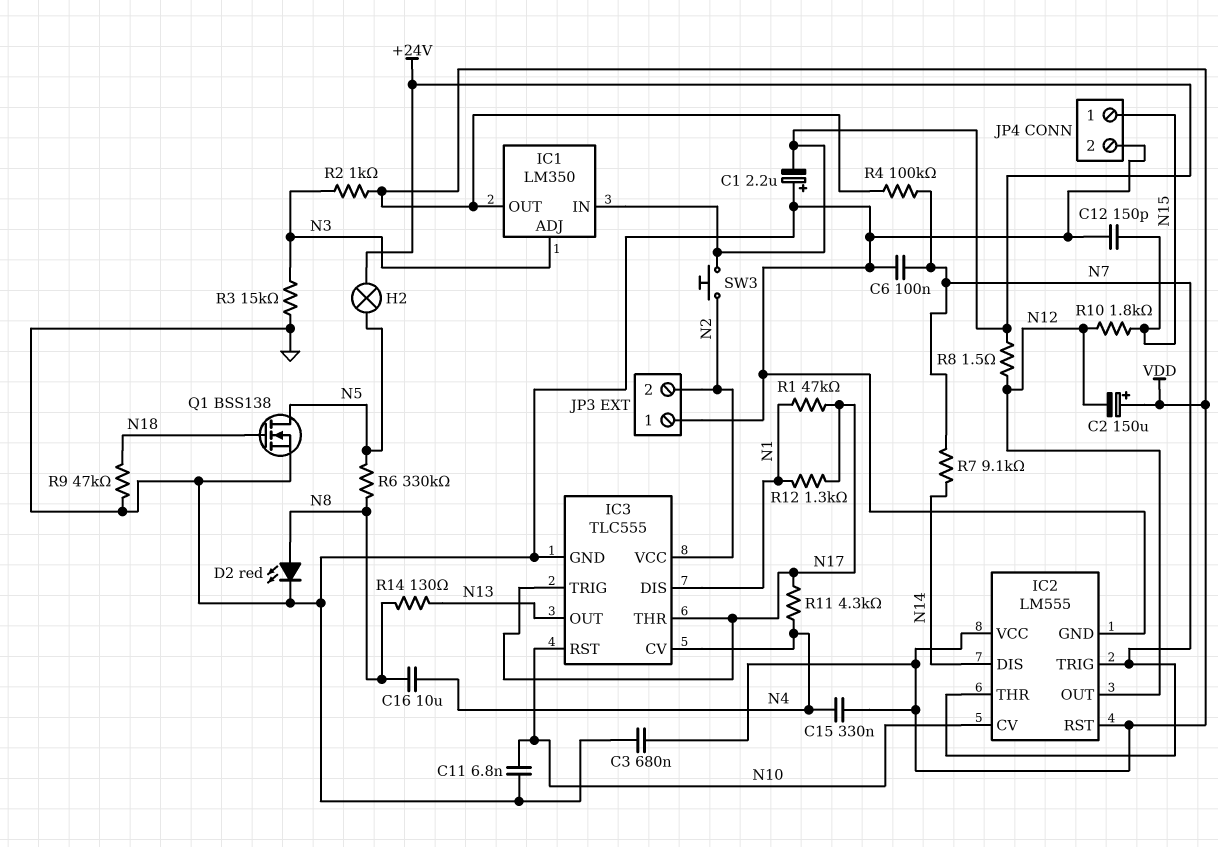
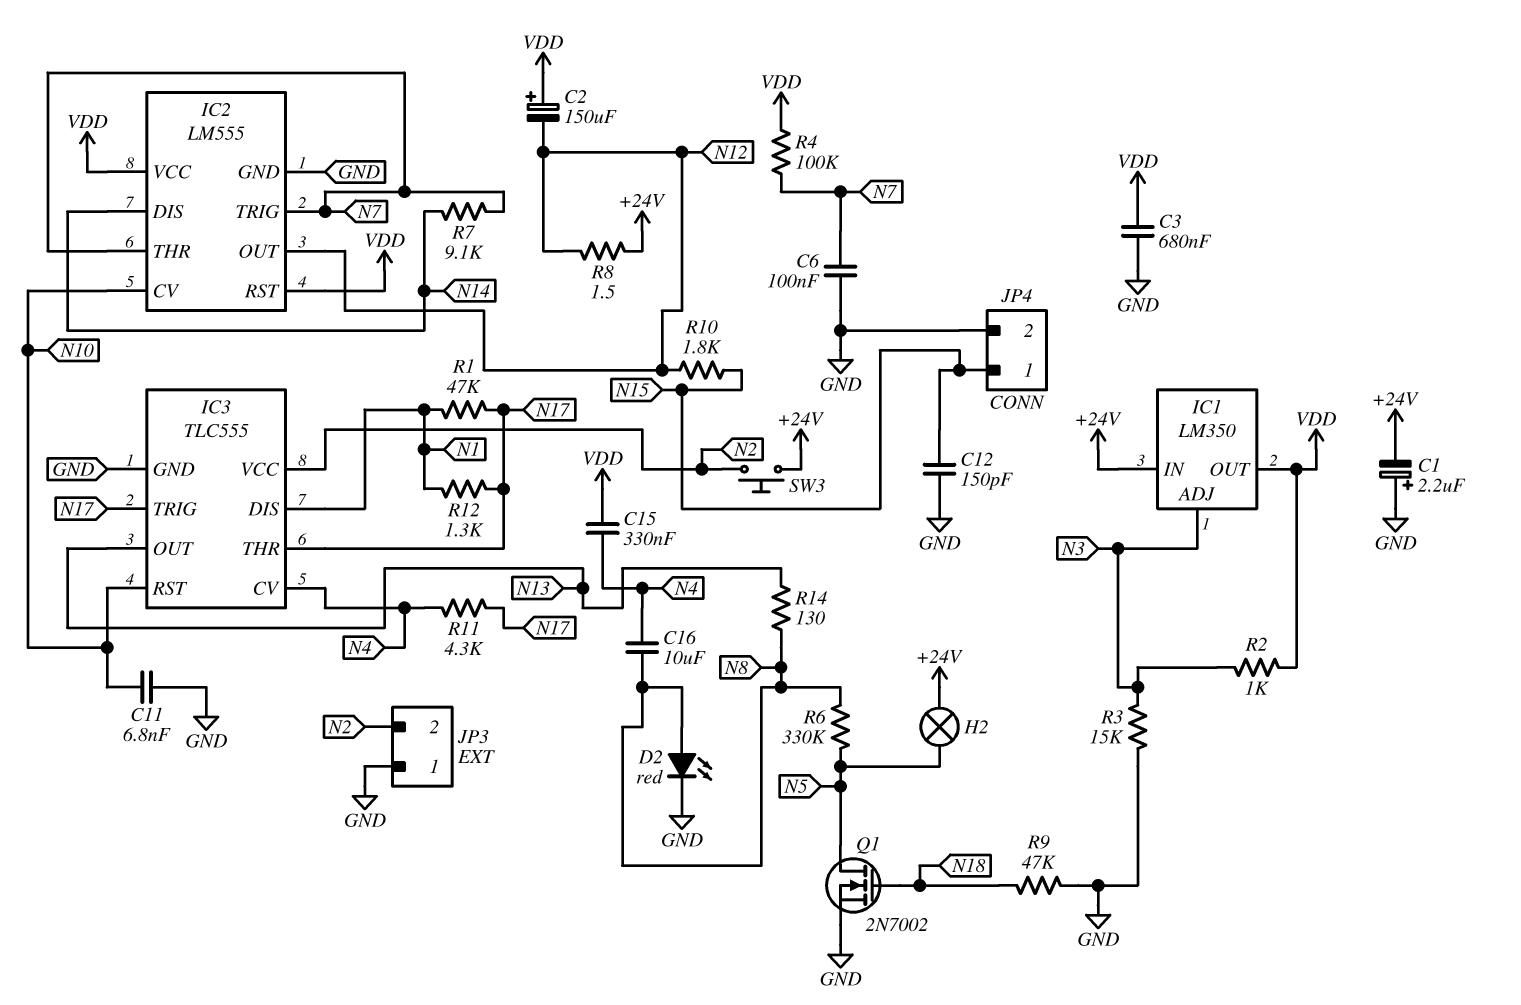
Q1: NMOS BSS138 (G N18, D N5, S GND) -> NMOS 2N7002 (G N18, D N5, S GND)

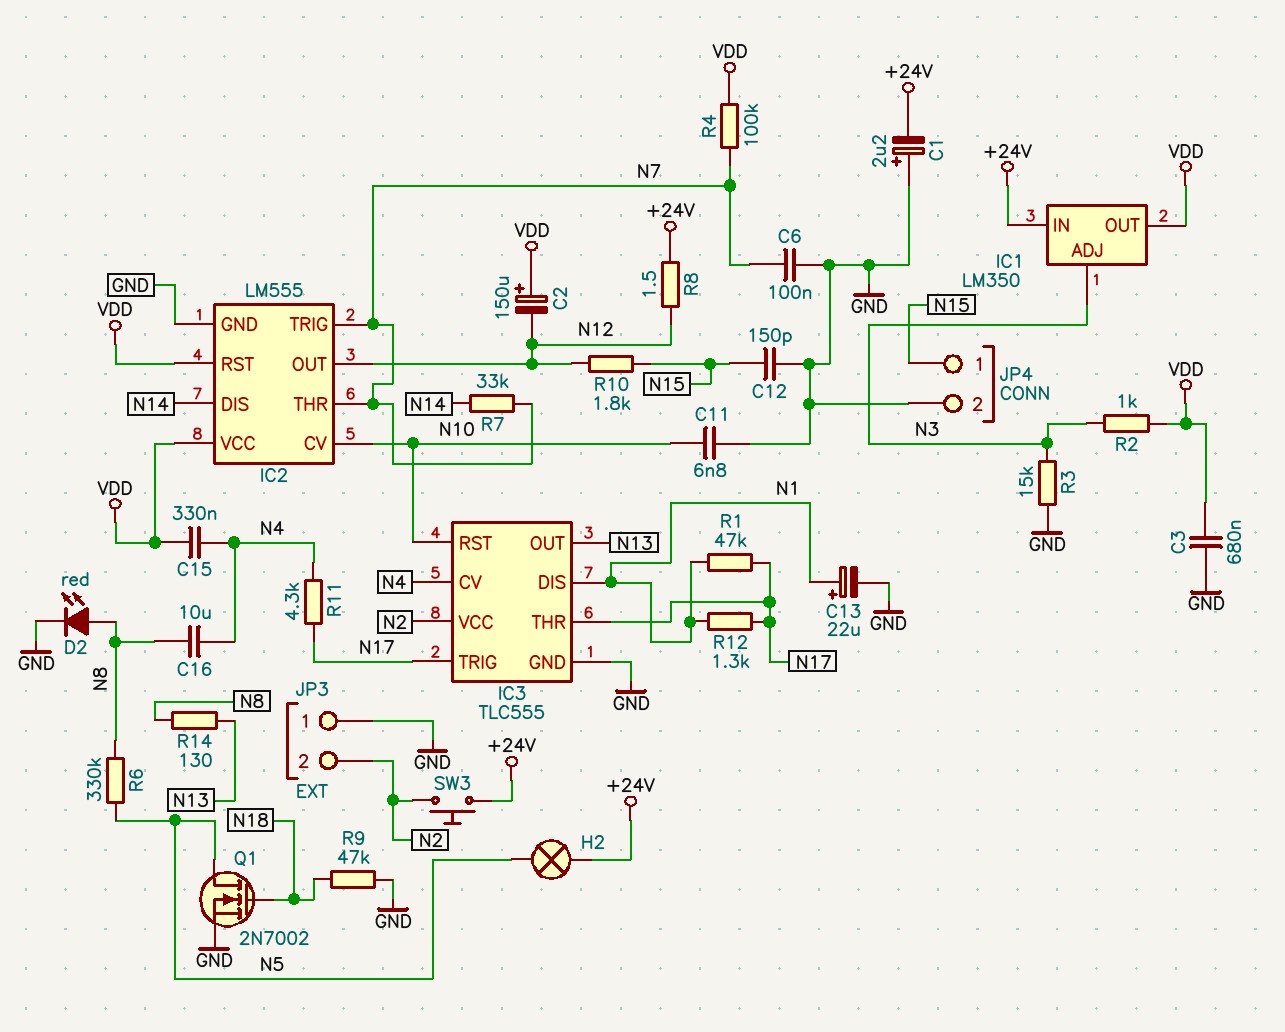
C13: none -> 22uF (plus N1, minus GND)
R7: 9.1k (N7, N14) -> 33k (N7, N14)

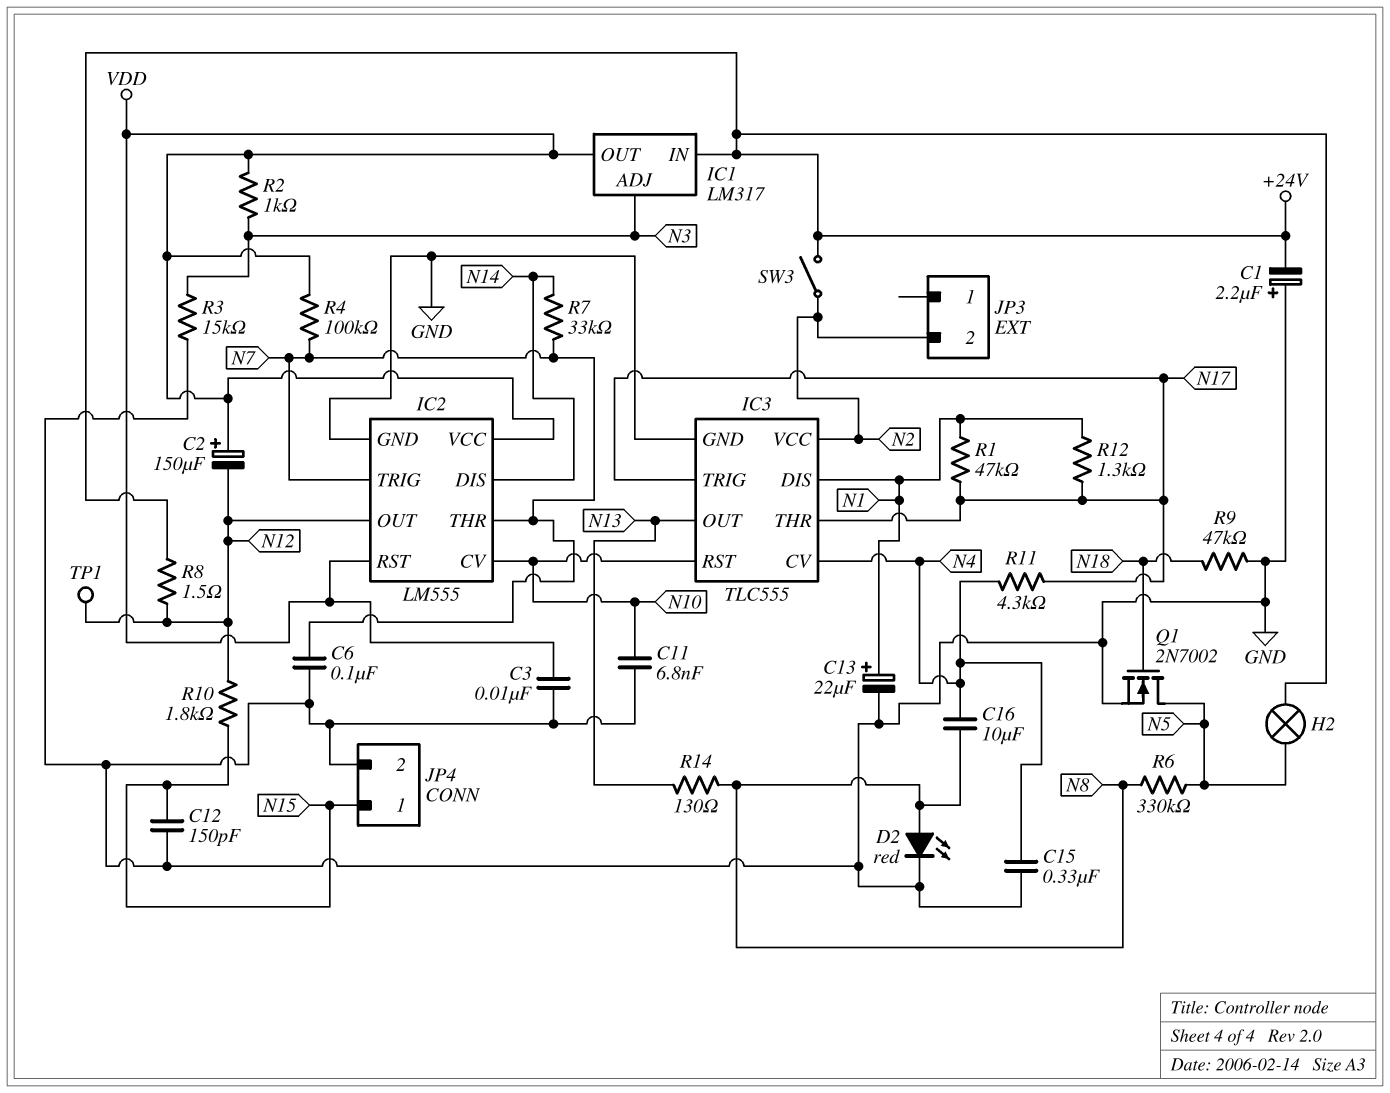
C3: 680nF (GND, VDD) -> 10nF (GND, VDD)
C15: 330nF (N4, VDD) -> 330nF (GND, N4)
IC1: LM350 -> LM317
JP3 pin 1: GND -> none
SW3: button (+24V, N2) -> switch (+24V, N2)
TP1: none -> test point (N12)

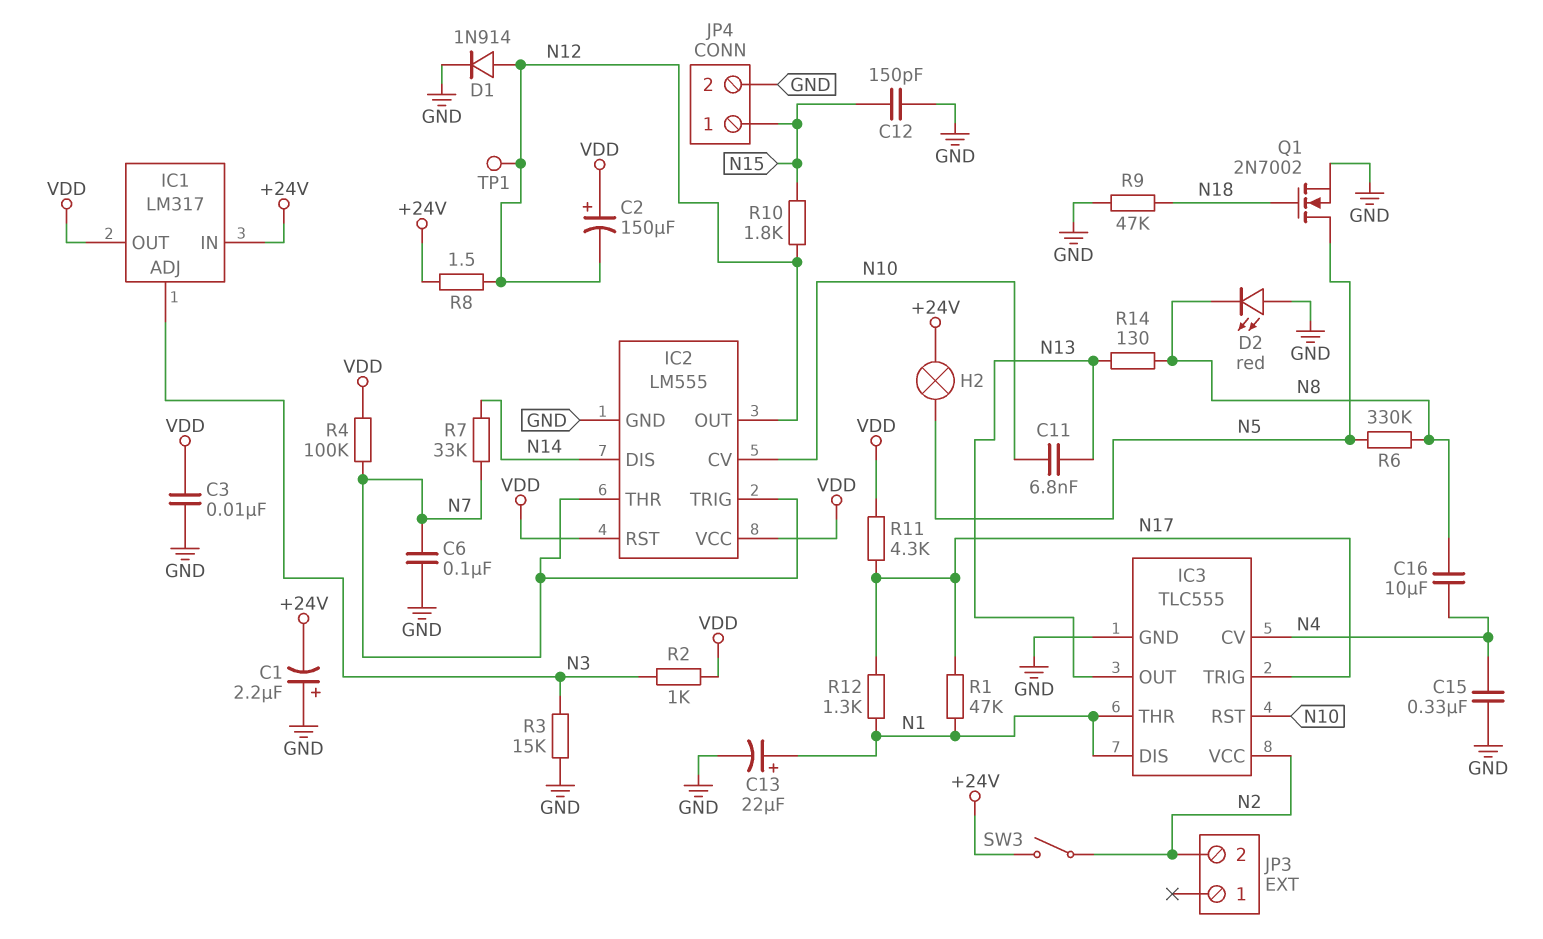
C11: 6.8nF (GND, N10) -> 6.8nF (N10, N13)
D1: none -> diode 1N914 (A N12, K GND)
D2: LED red (A N8, K GND) -> LED red (A GND, K N8)
IC3 pin THR: N17 -> N1
R11: 4.3k (N4, N17) -> 4.3k (N17, VDD)

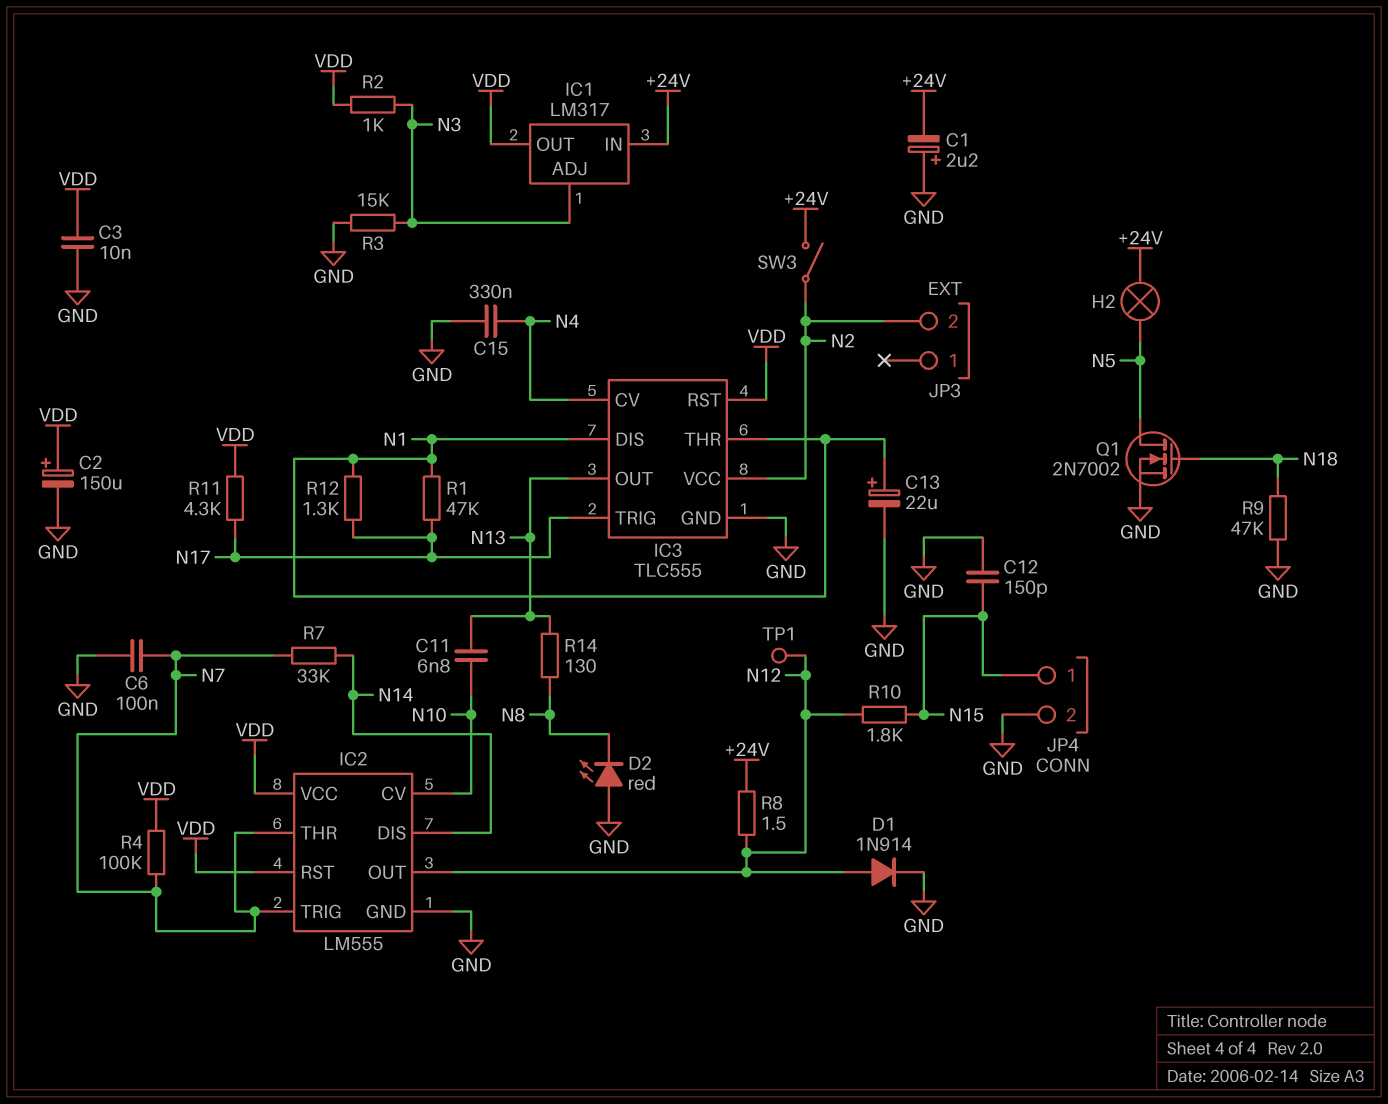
C2: 150uF (plus VDD, minus N12) -> 150uF (plus VDD, minus GND)
C16: 10uF (N4, N8) -> none
IC3 pin RST: N10 -> VDD
R6: 330k (N5, N8) -> none

